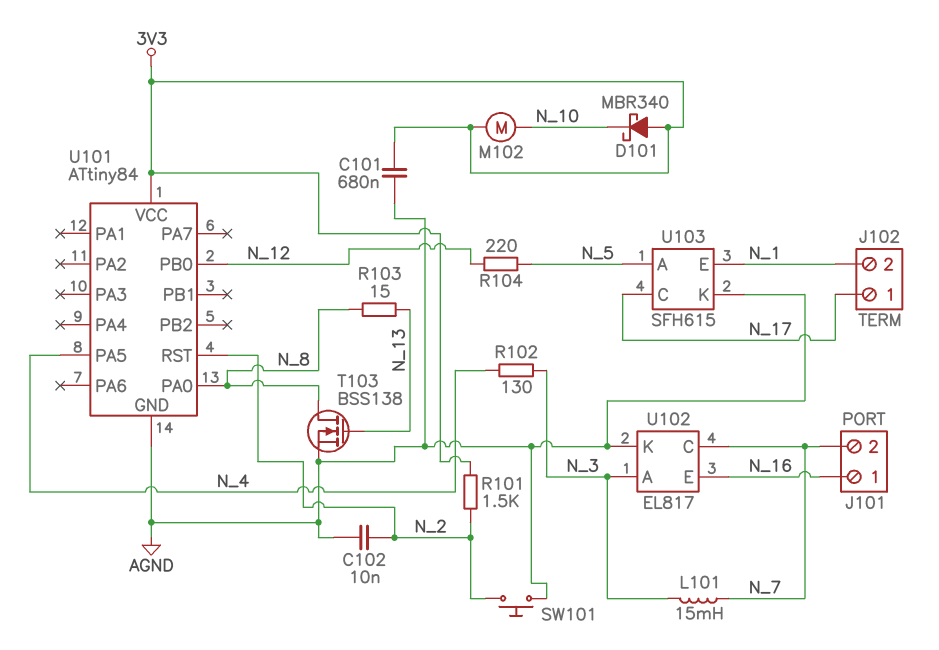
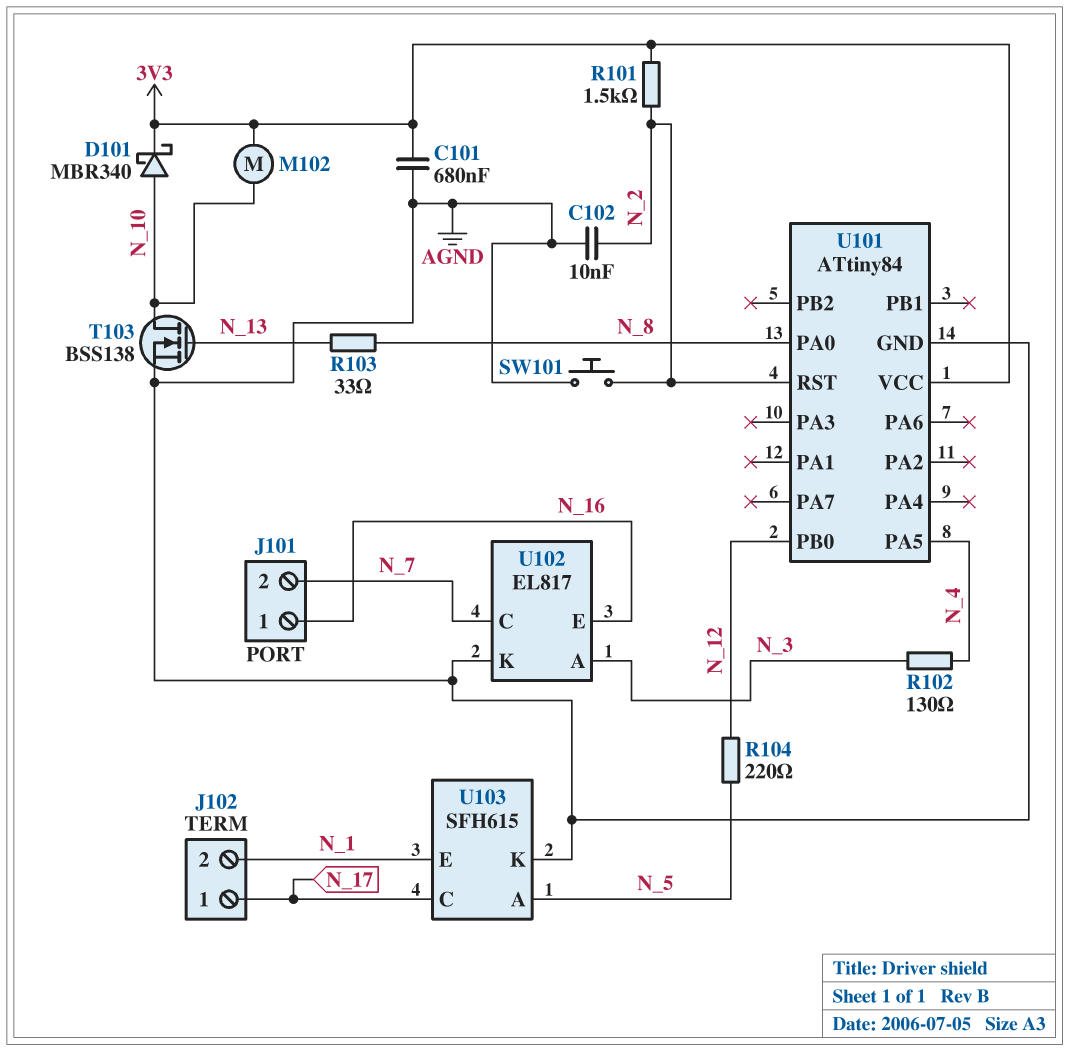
D101: schottky MBR340 (A 3V3, K N_10) -> schottky MBR340 (A N_10, K 3V3)
L101: 15mH (N_3, N_7) -> none
R103: 15 (N_8, N_13) -> 33 (N_8, N_13)
T103: NMOS BSS138 (G N_13, D N_8, S AGND) -> NMOS BSS138 (G N_13, D N_10, S AGND)

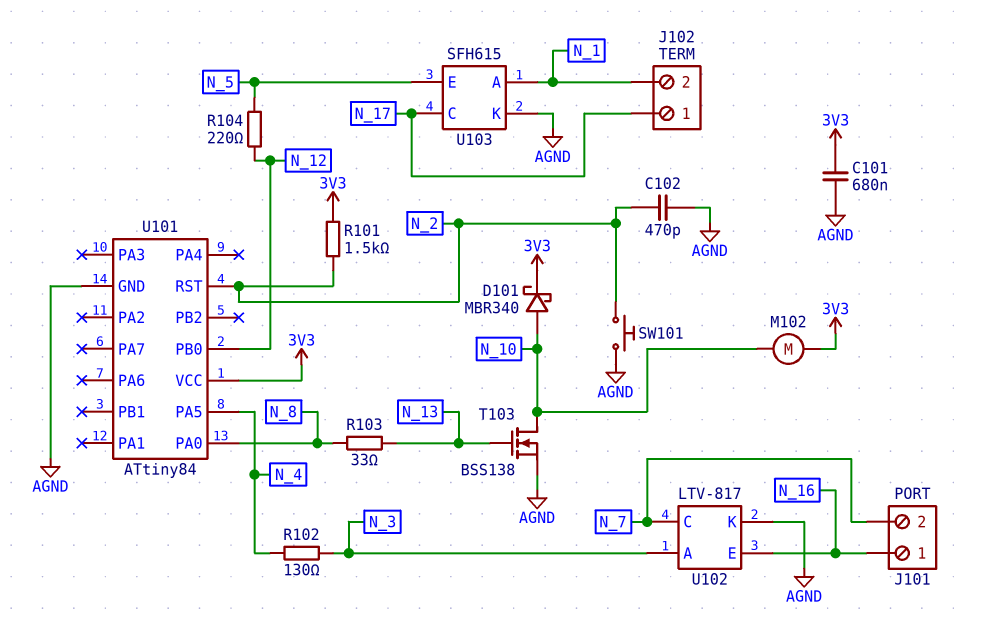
C102: 10nF (AGND, N_2) -> 470pF (AGND, N_2)
U102: EL817 -> LTV-817
U103 pin A: N_5 -> N_1
U103 pin E: N_1 -> N_5

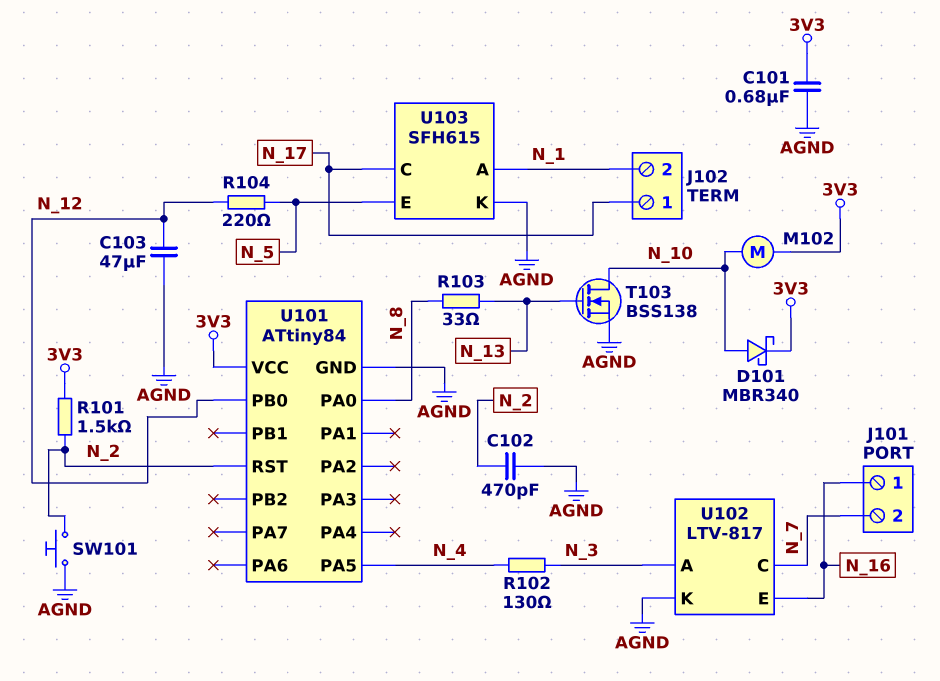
C103: none -> 47uF (AGND, N_12)

